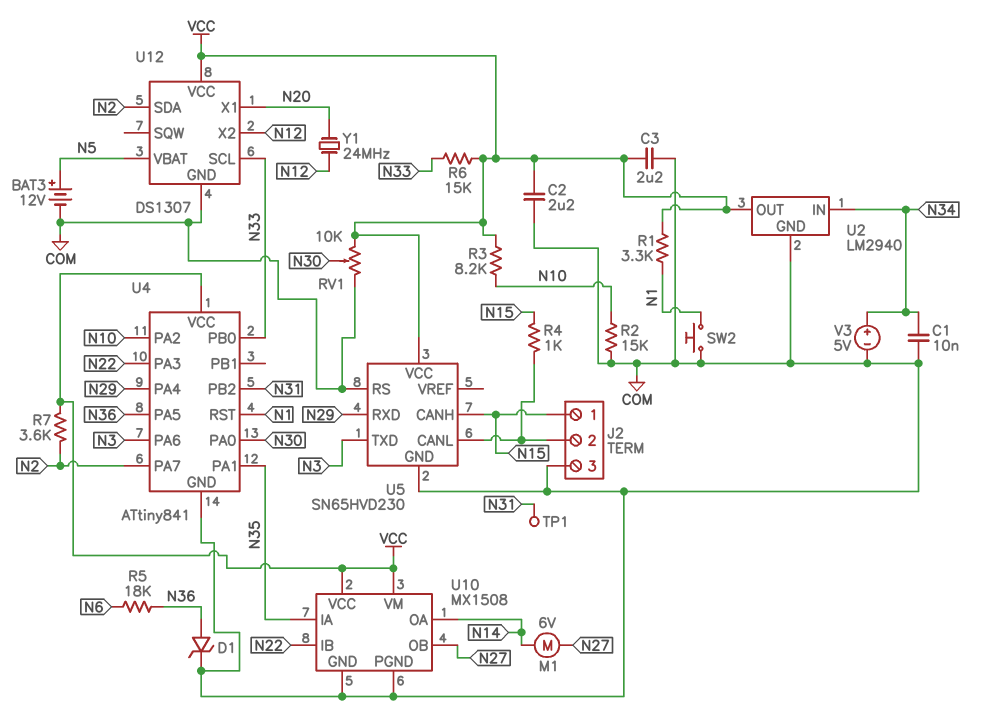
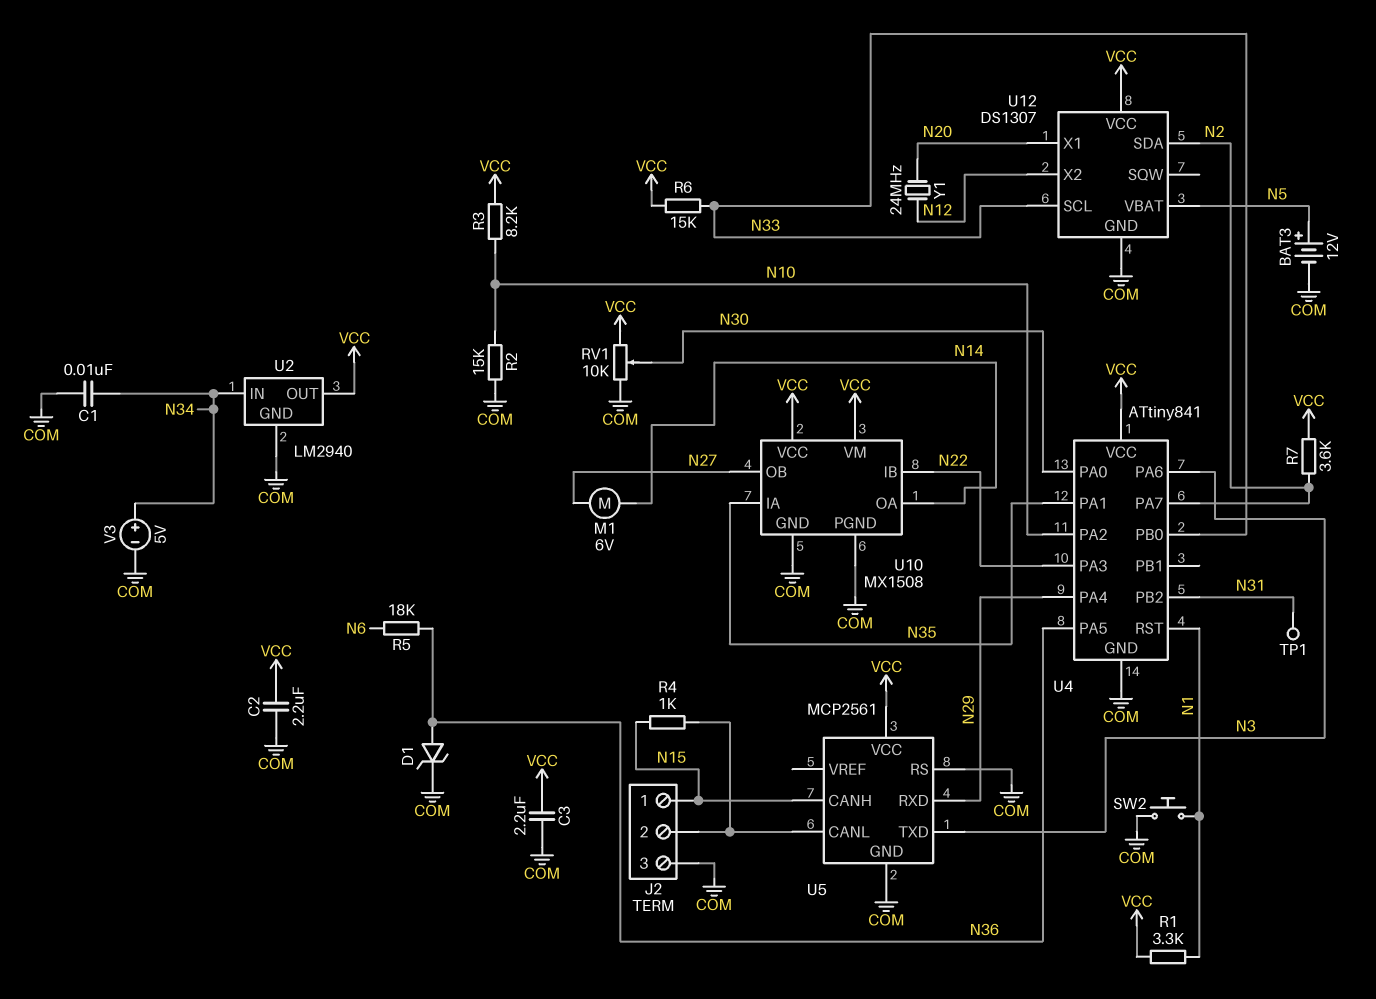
U5: SN65HVD230 -> MCP2561

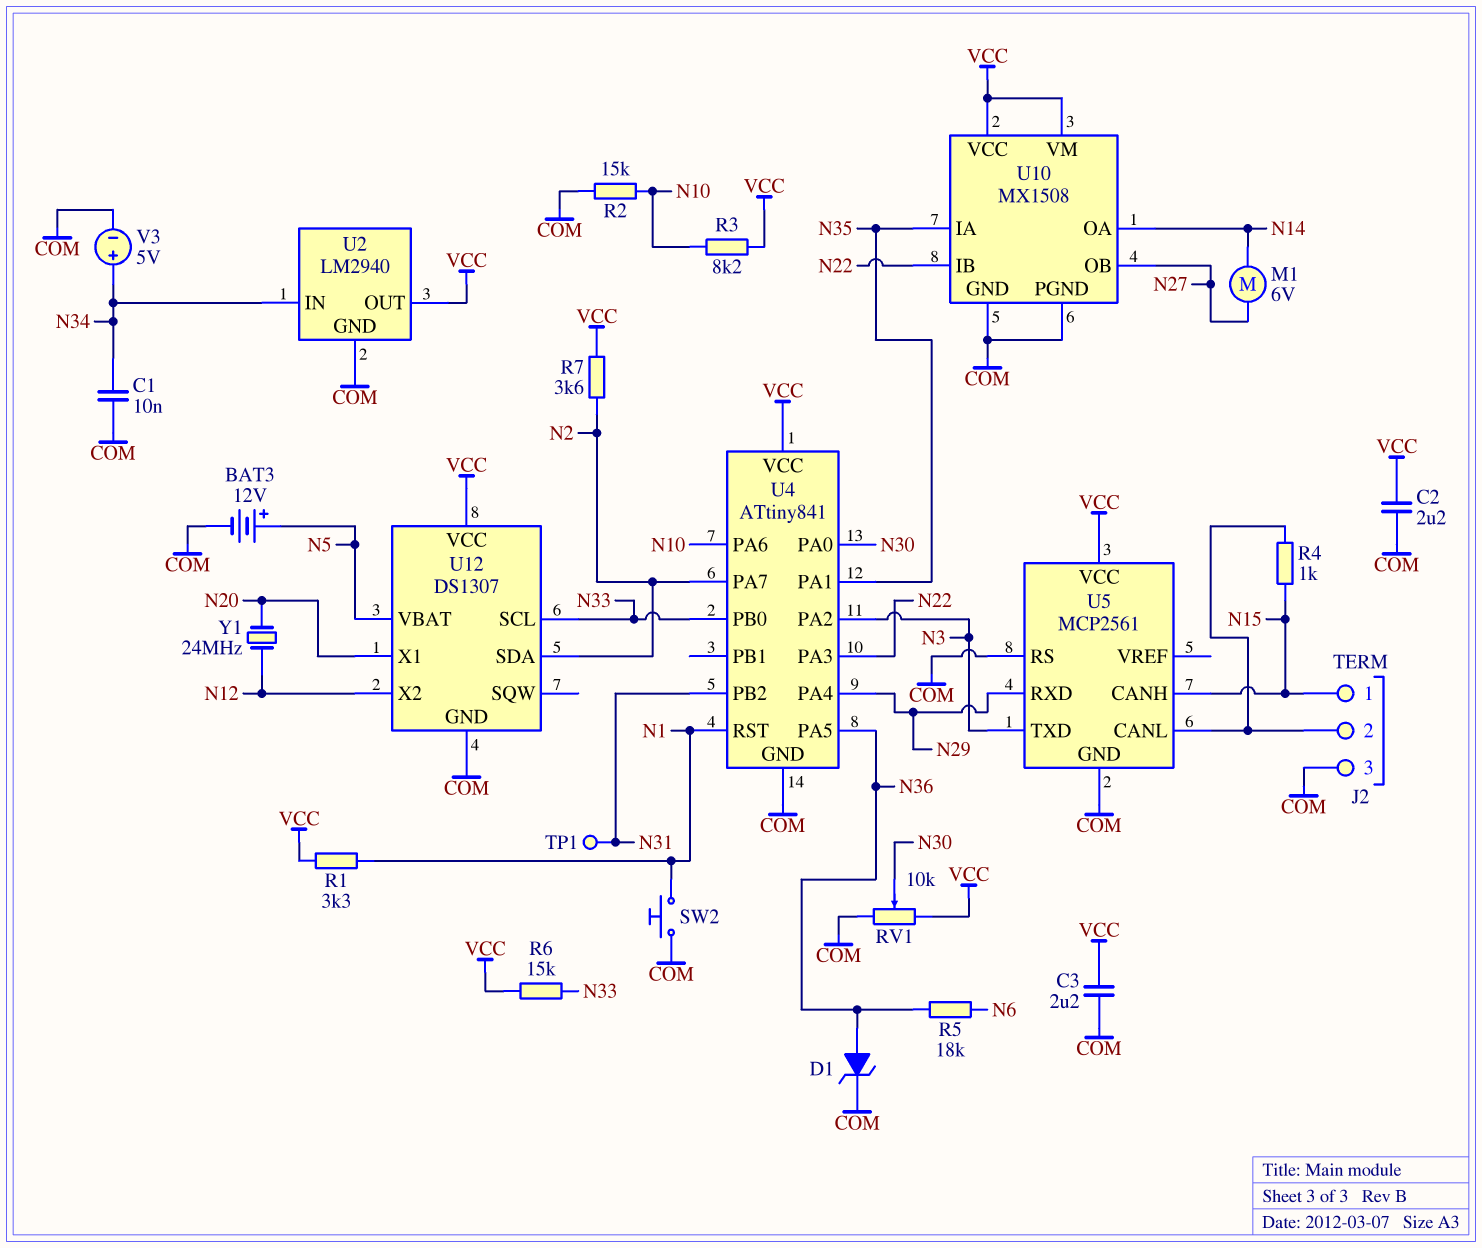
U4 pin PA2: N10 -> N3
U4 pin PA6: N3 -> N10

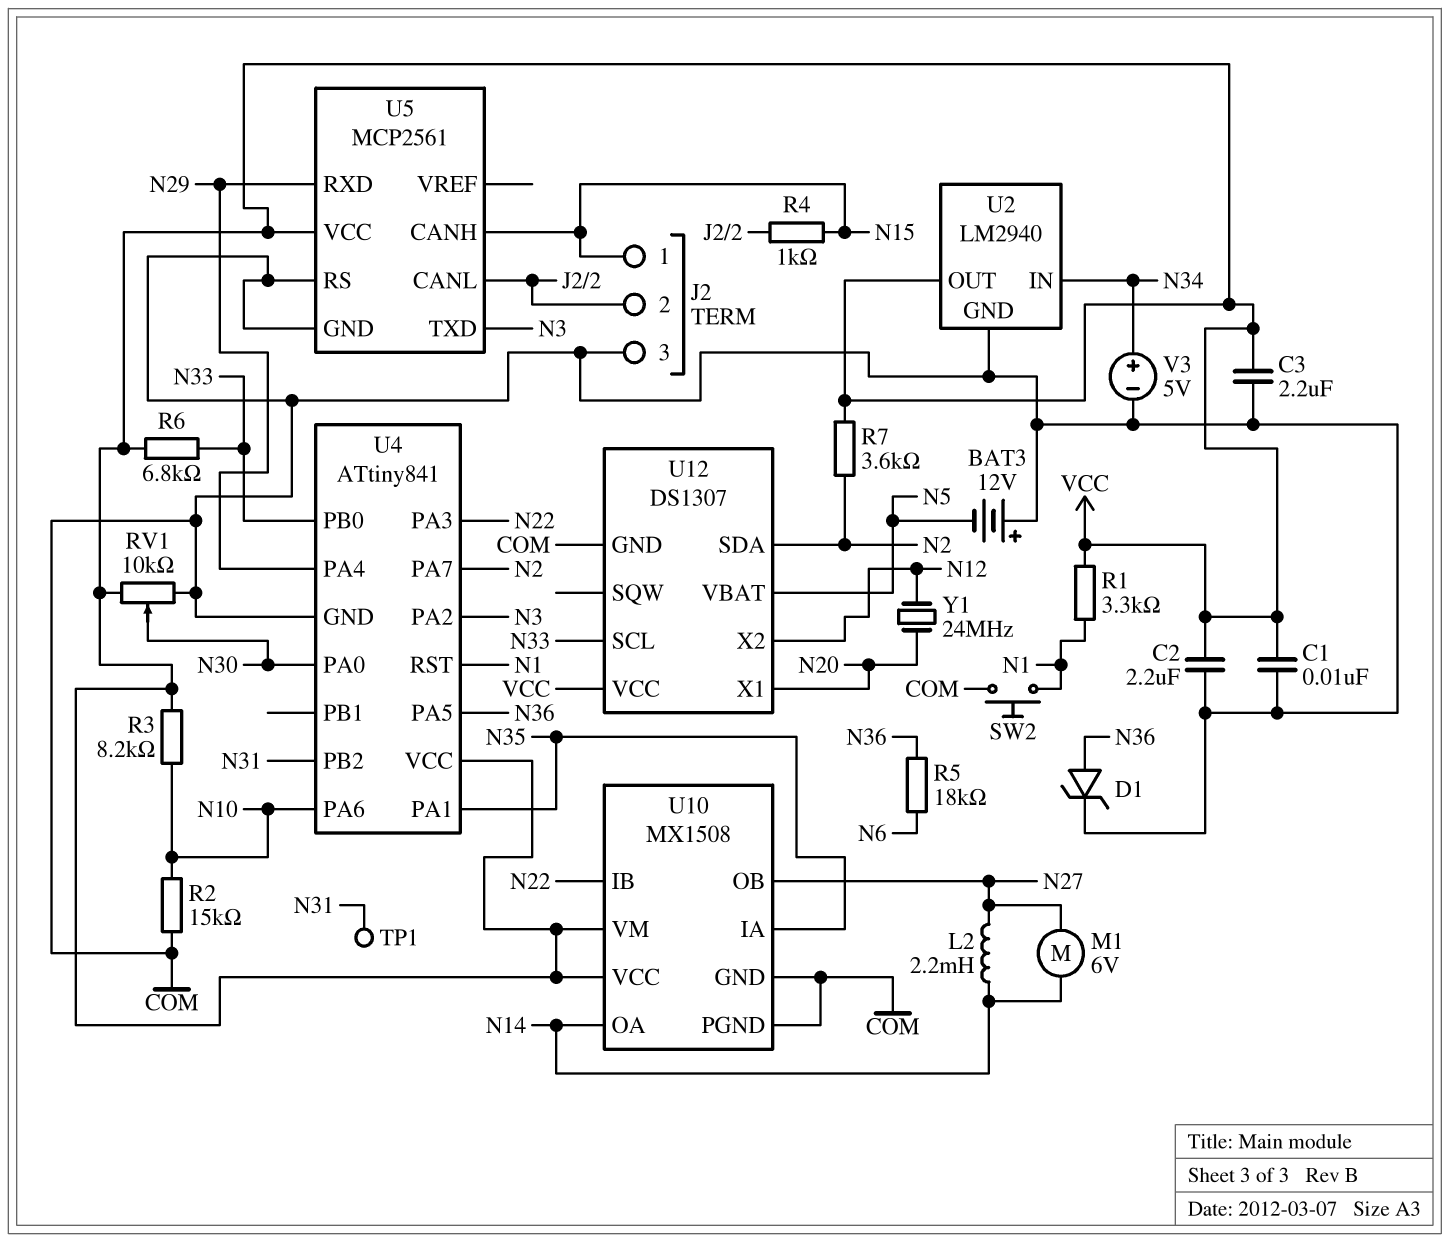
BAT3: 12V (plus N5, minus COM) -> 12V (plus COM, minus N5)
C1: 10nF (COM, N34) -> 10nF (COM, VCC)
L2: none -> 2.2mH (N14, N27)
R6: 15k (N33, VCC) -> 6.8k (N33, VCC)

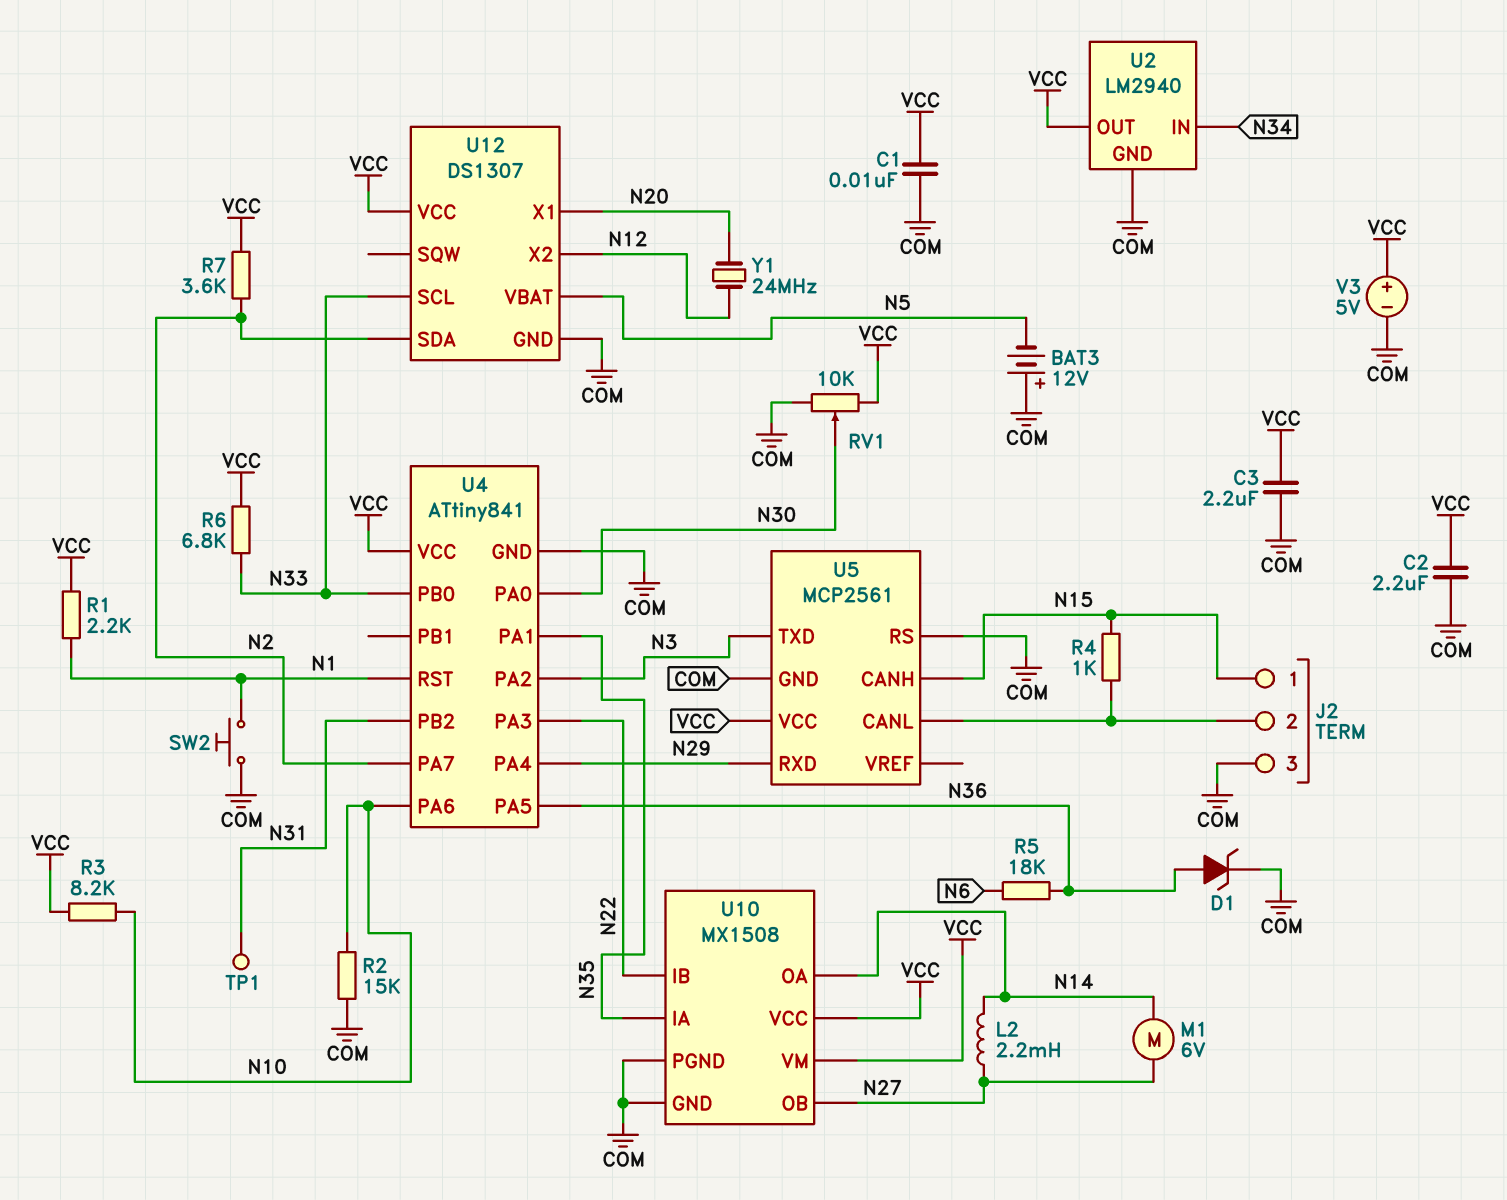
R1: 3.3k (N1, VCC) -> 2.2k (N1, VCC)
V3: 5V (plus N34, minus COM) -> 5V (plus VCC, minus COM)

